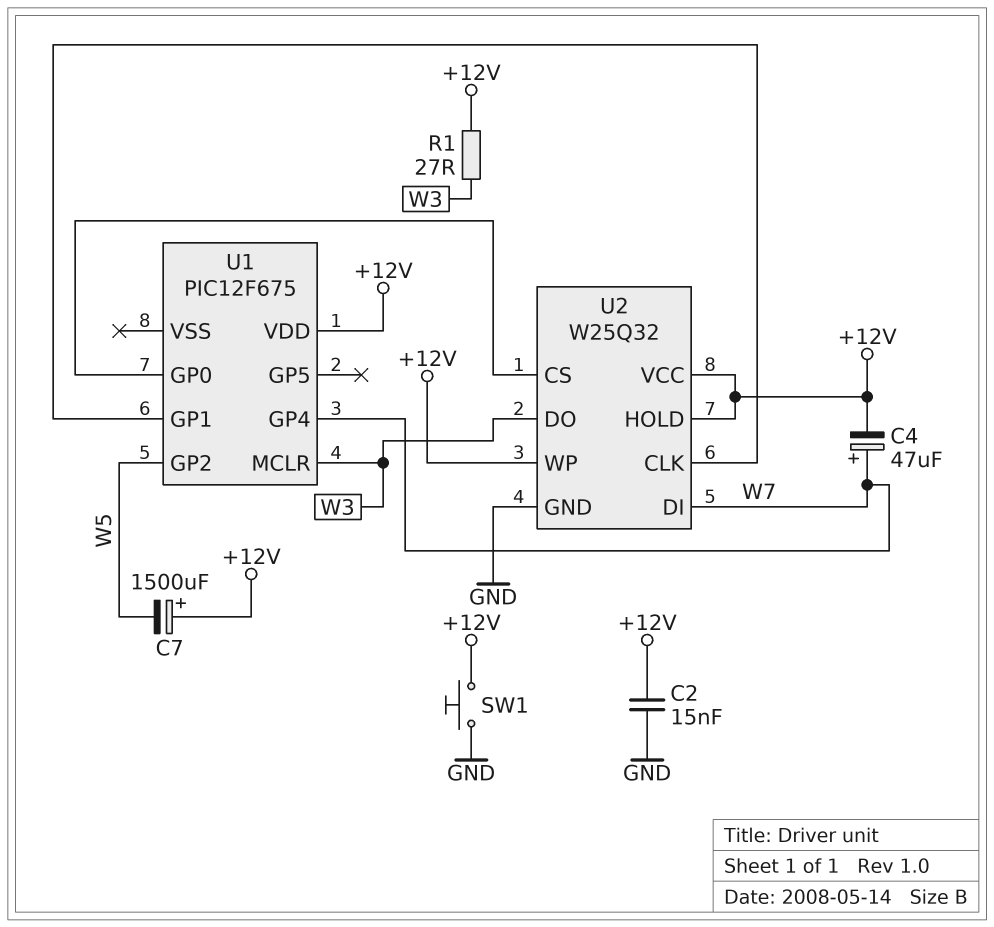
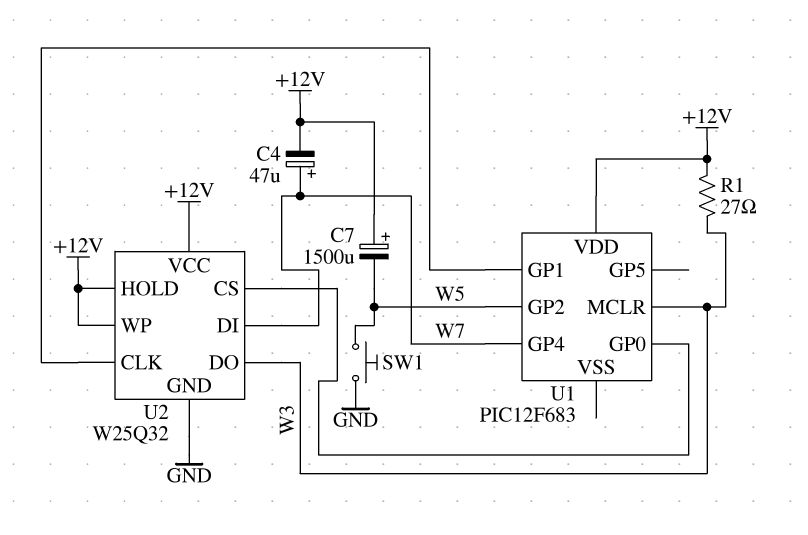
C2: 15nF (+12V, GND) -> none
SW1: button (+12V, GND) -> button (GND, W5)
U1: PIC12F675 -> PIC12F683

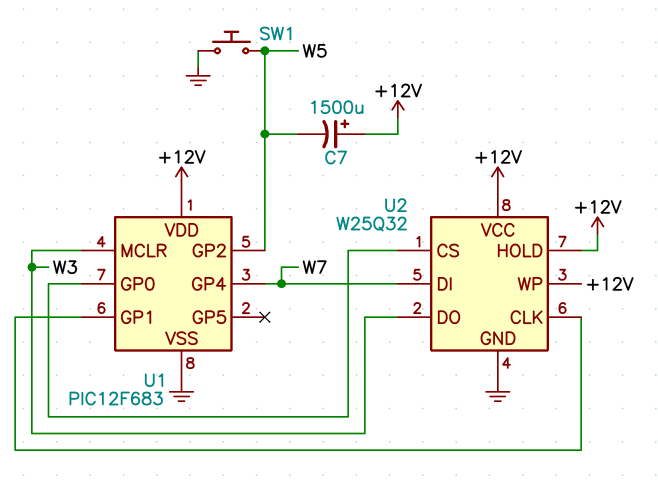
C4: 47uF (plus W7, minus +12V) -> none
R1: 27 (+12V, W3) -> none
U1 pin VSS: none -> GND

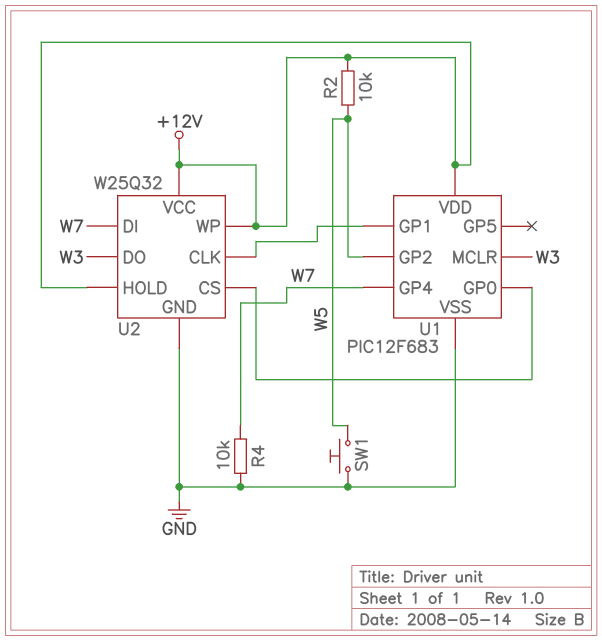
C7: 1500uF (plus +12V, minus W5) -> none
R2: none -> 10k (+12V, W5)
R4: none -> 10k (GND, W7)

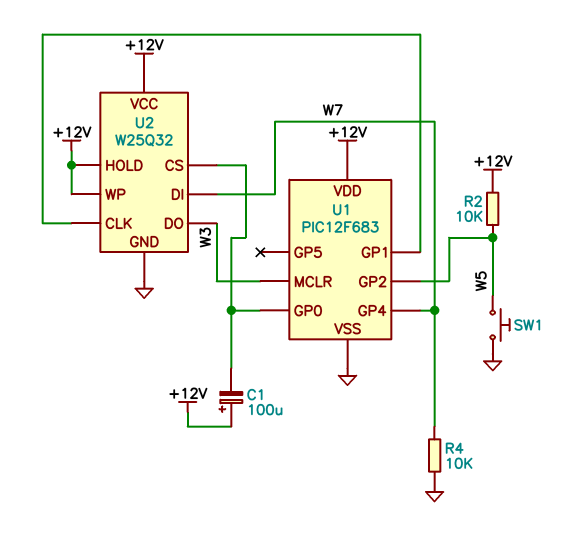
C1: none -> 100uF (plus +12V, minus U1/GP0)

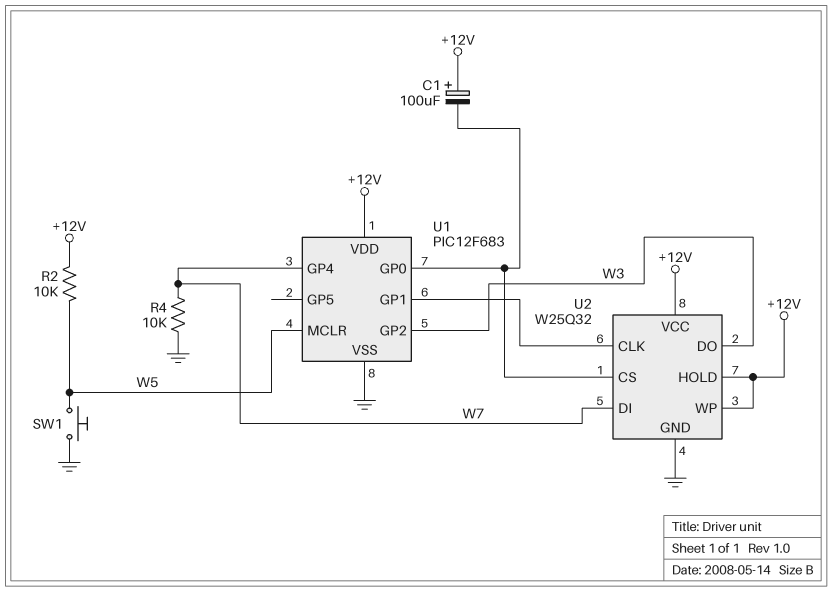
U1 pin GP2: W5 -> W3
U1 pin MCLR: W3 -> W5

